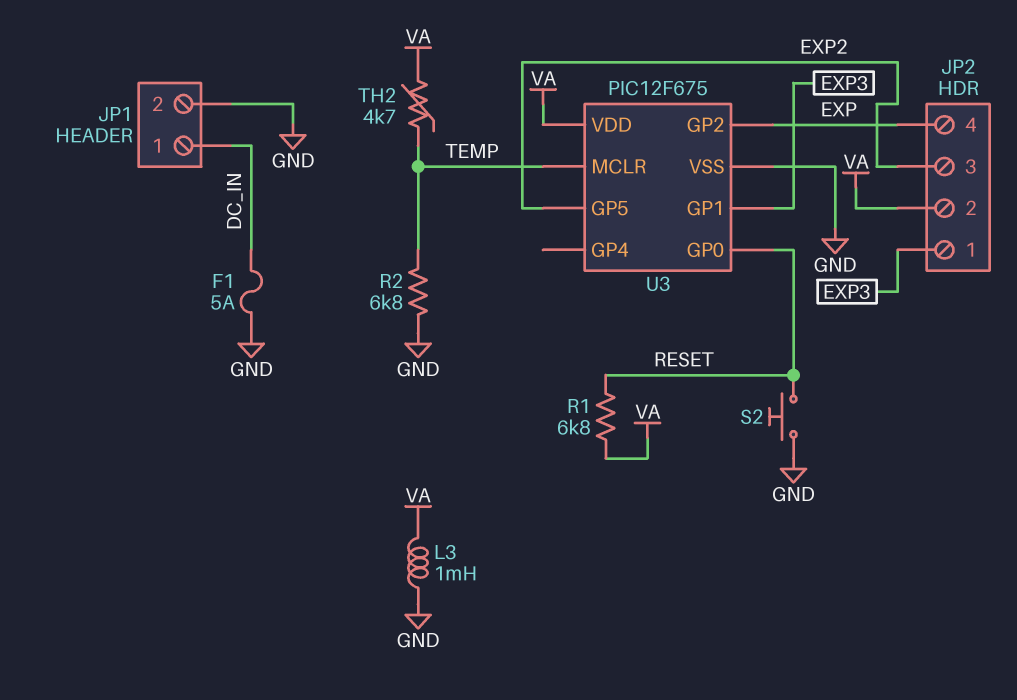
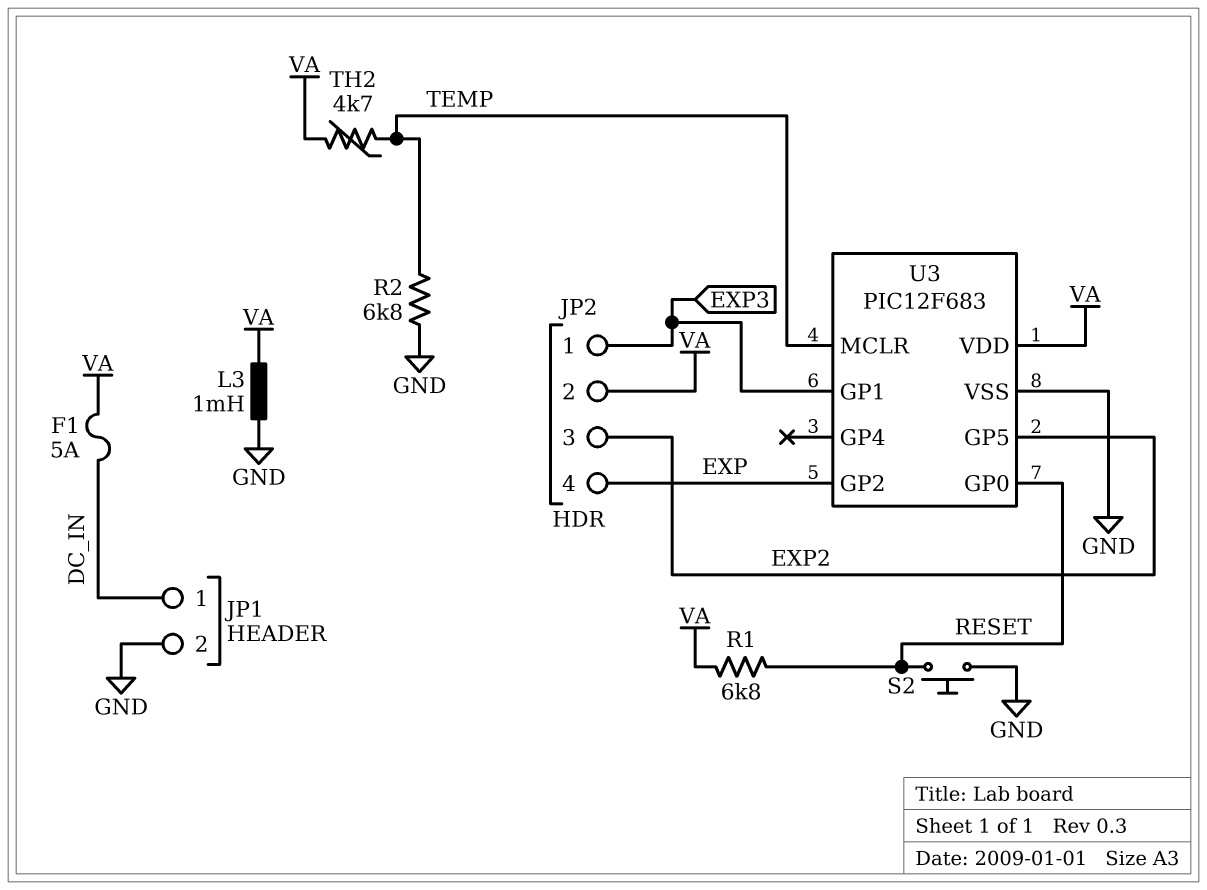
F1: 5A (DC_IN, GND) -> 5A (DC_IN, VA)
U3: PIC12F675 -> PIC12F683

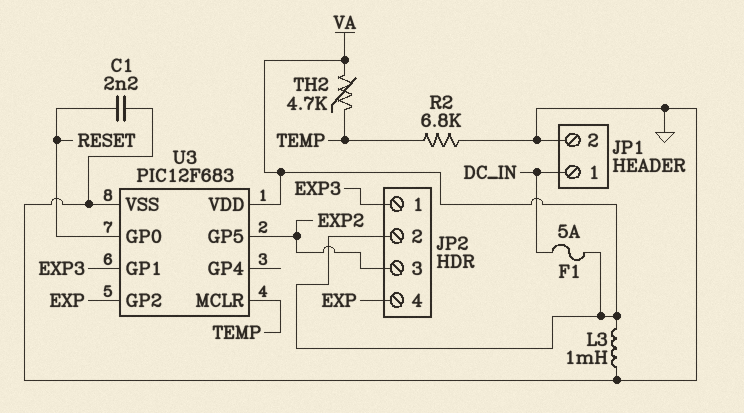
C1: none -> 2.2nF (GND, RESET)
R1: 6.8k (RESET, VA) -> none
S2: button (GND, RESET) -> none

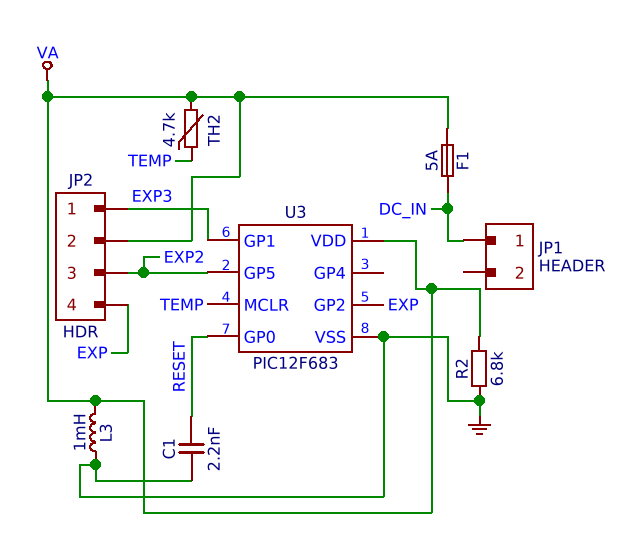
JP1 pin 2: GND -> none
R2: 6.8k (GND, TEMP) -> 6.8k (GND, VA)

